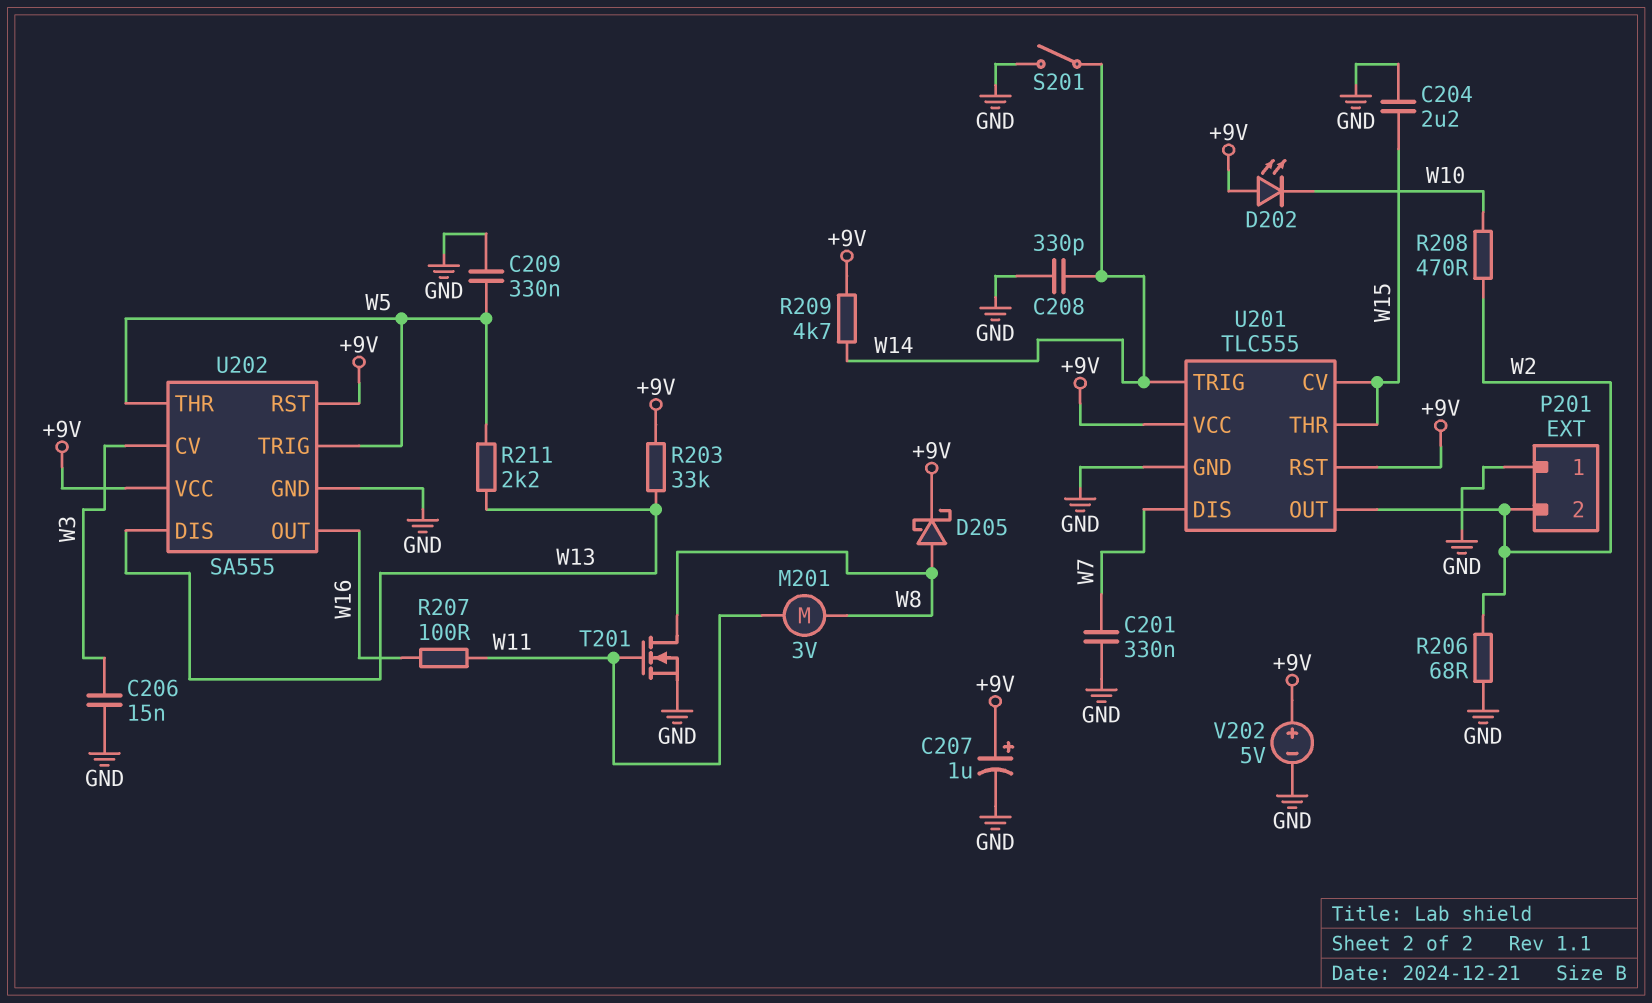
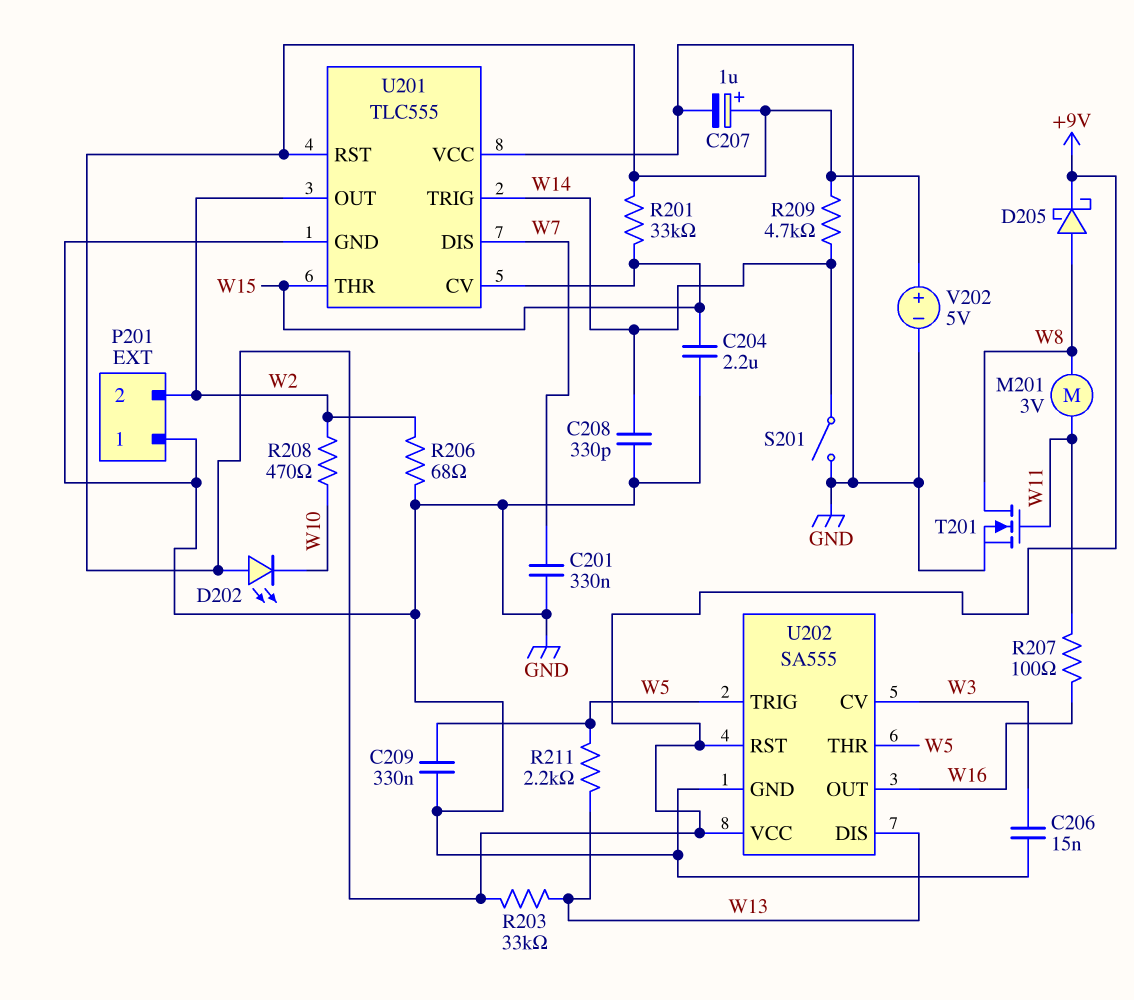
R201: none -> 33k (+9V, W15)
U201 pin VCC: +9V -> GND

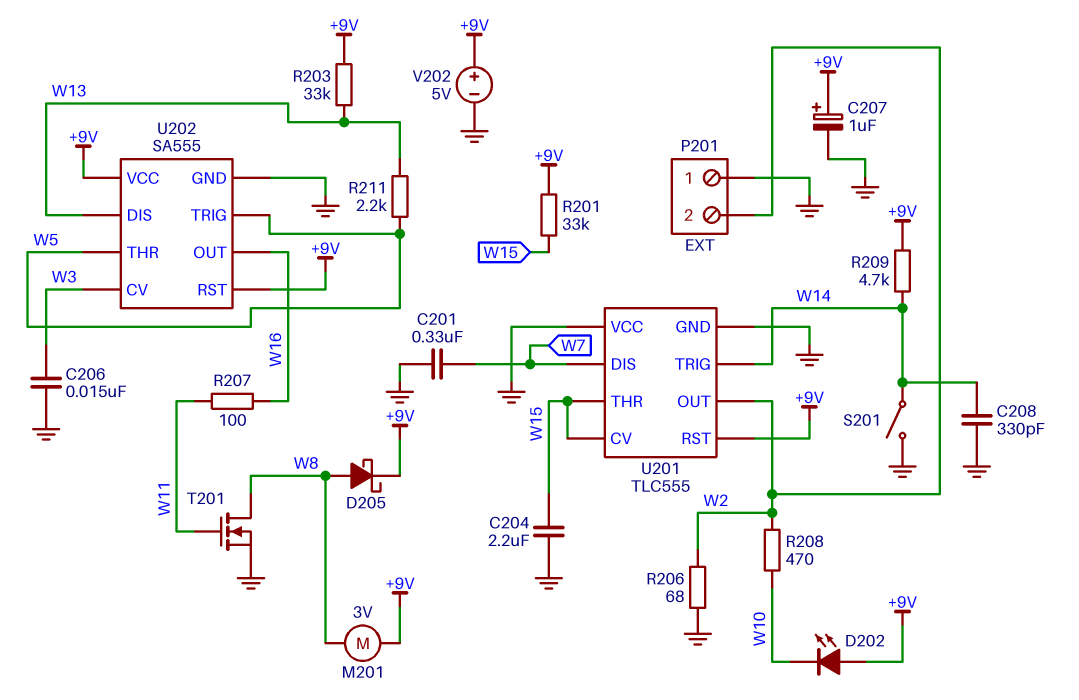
C209: 330nF (GND, W5) -> none
M201: motor 3V (W8, W11) -> motor 3V (+9V, W8)

